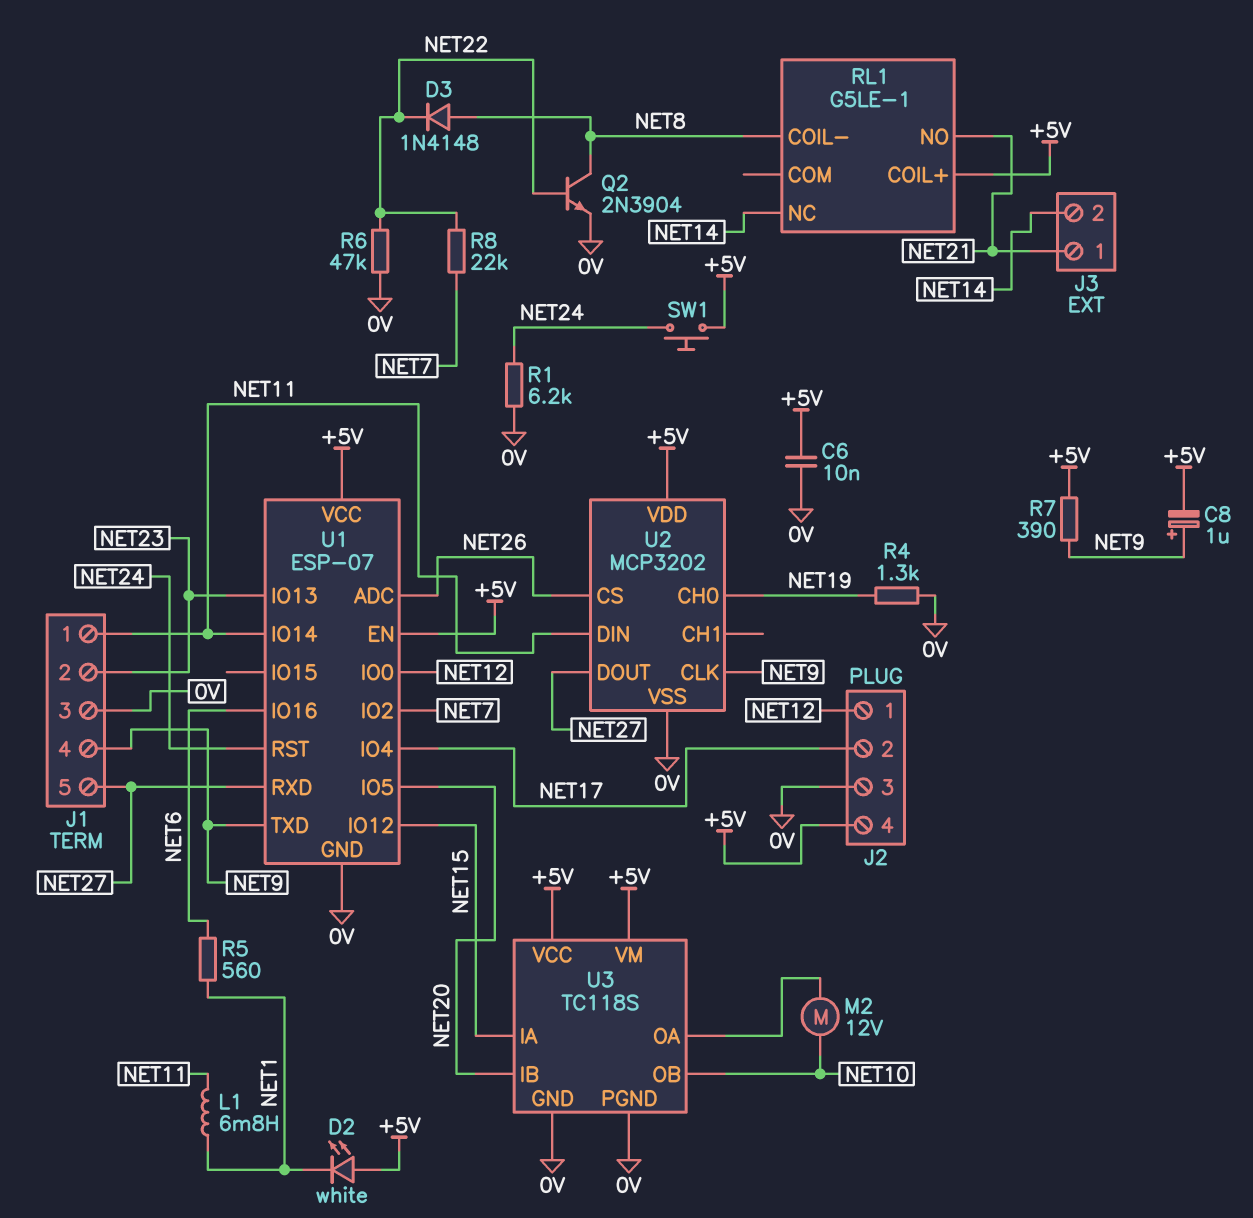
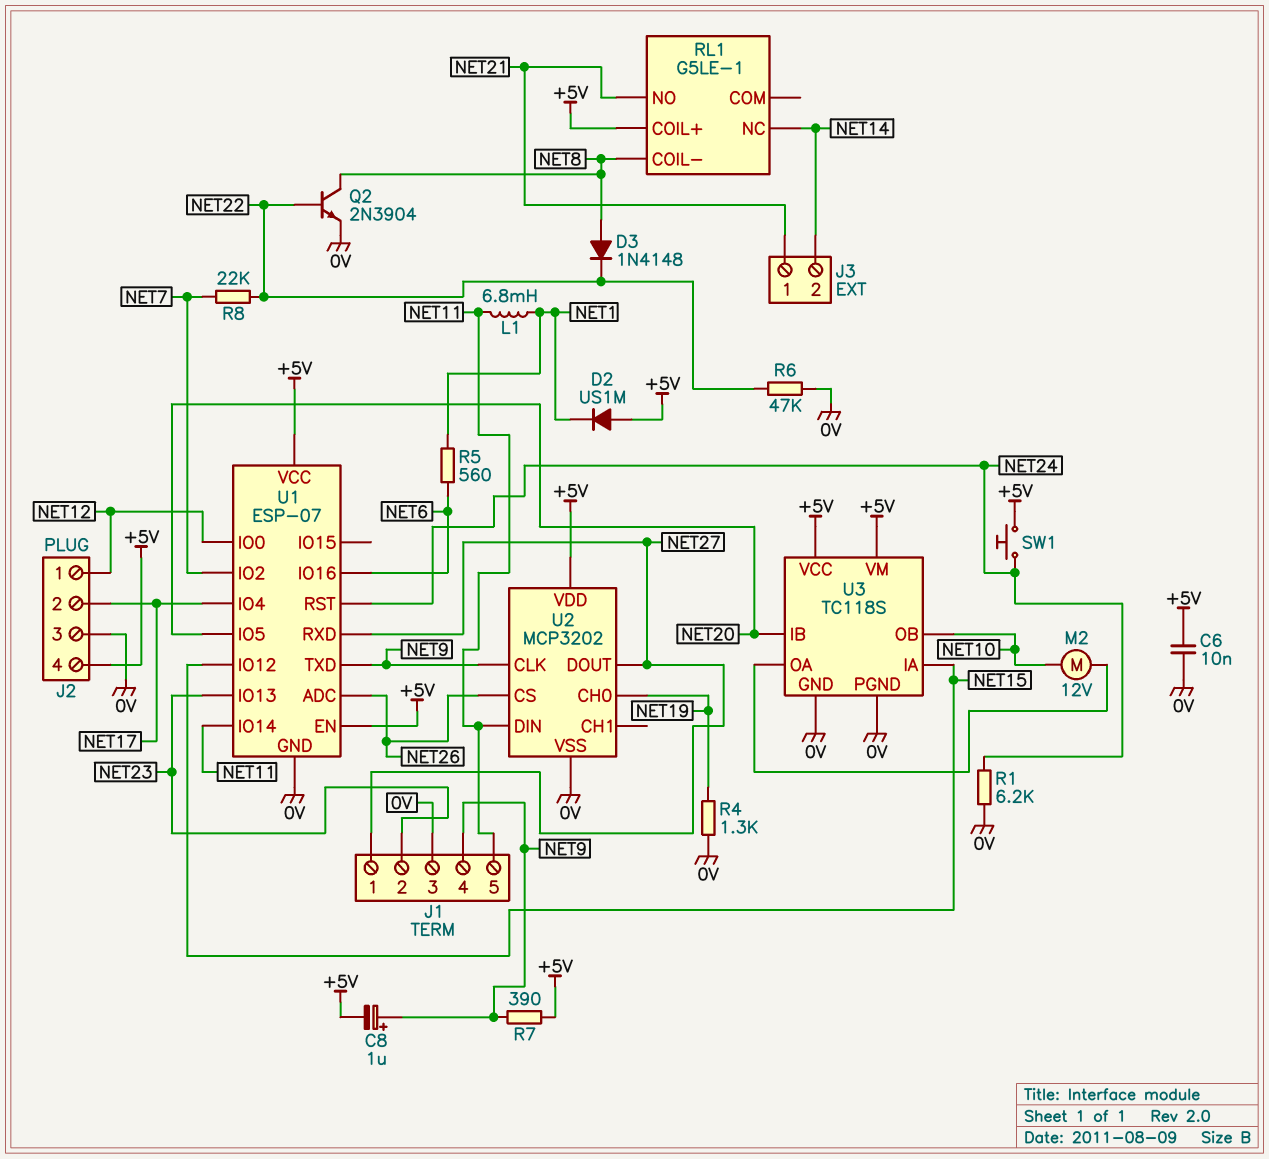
D2: LED white (A +5V, K NET1) -> diode US1M (A +5V, K NET1)
J1 pin 1: NET11 -> NET27
J1 pin 5: NET27 -> NET11

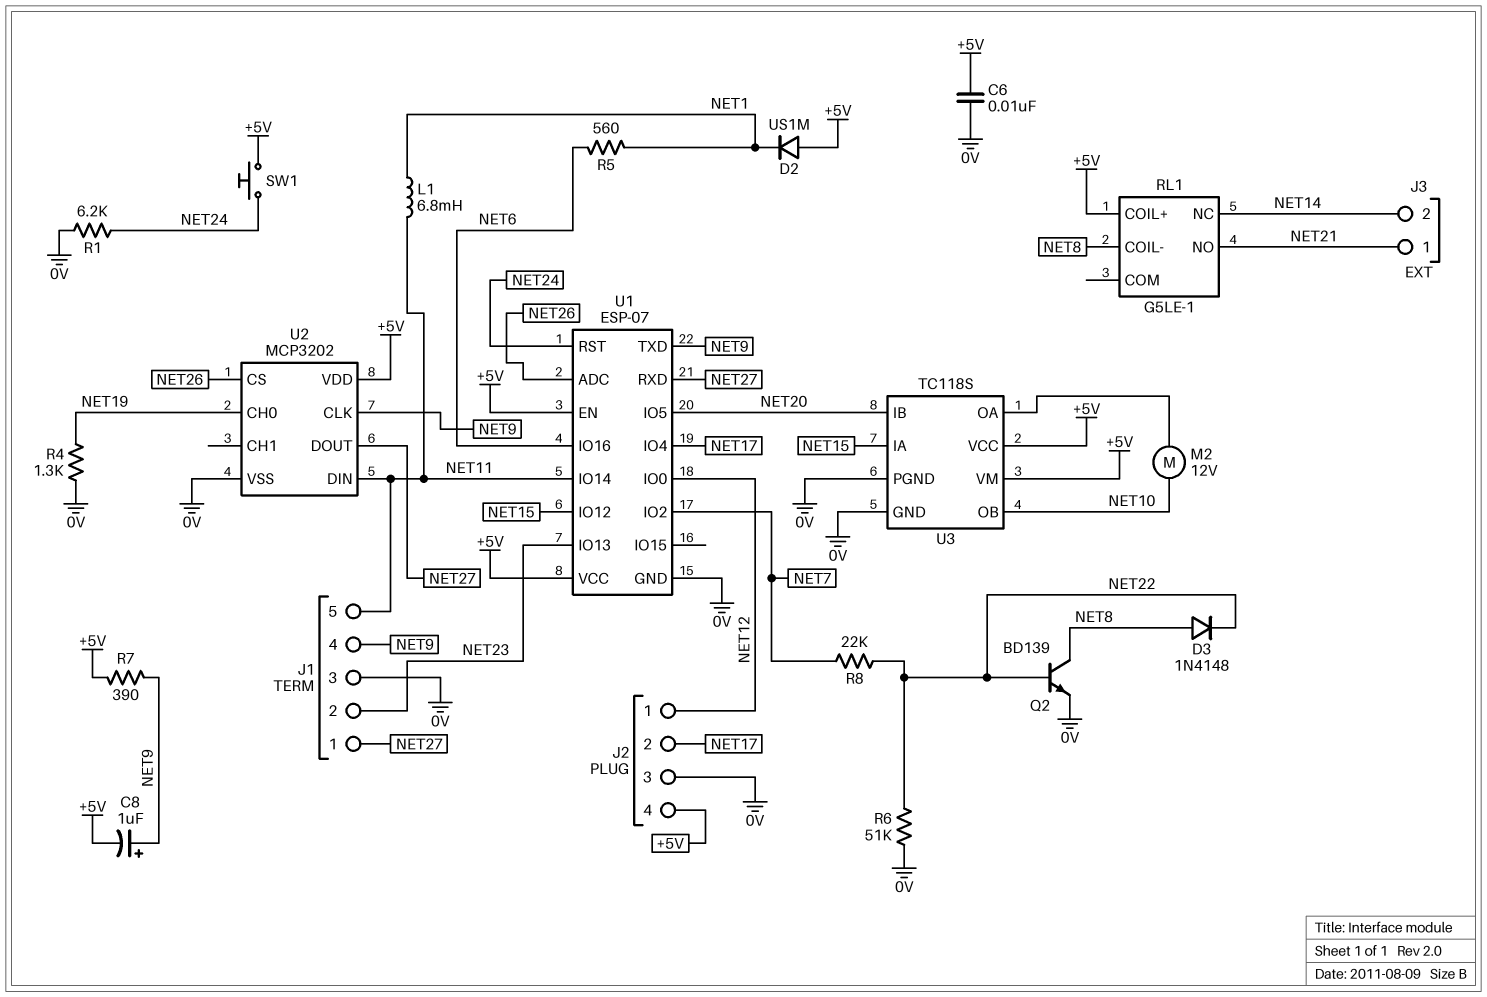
Q2: NPN 2N3904 (B NET22, C NET8, E 0V) -> NPN BD139 (B NET22, C NET8, E 0V)
R6: 47k (0V, NET22) -> 51k (0V, NET22)

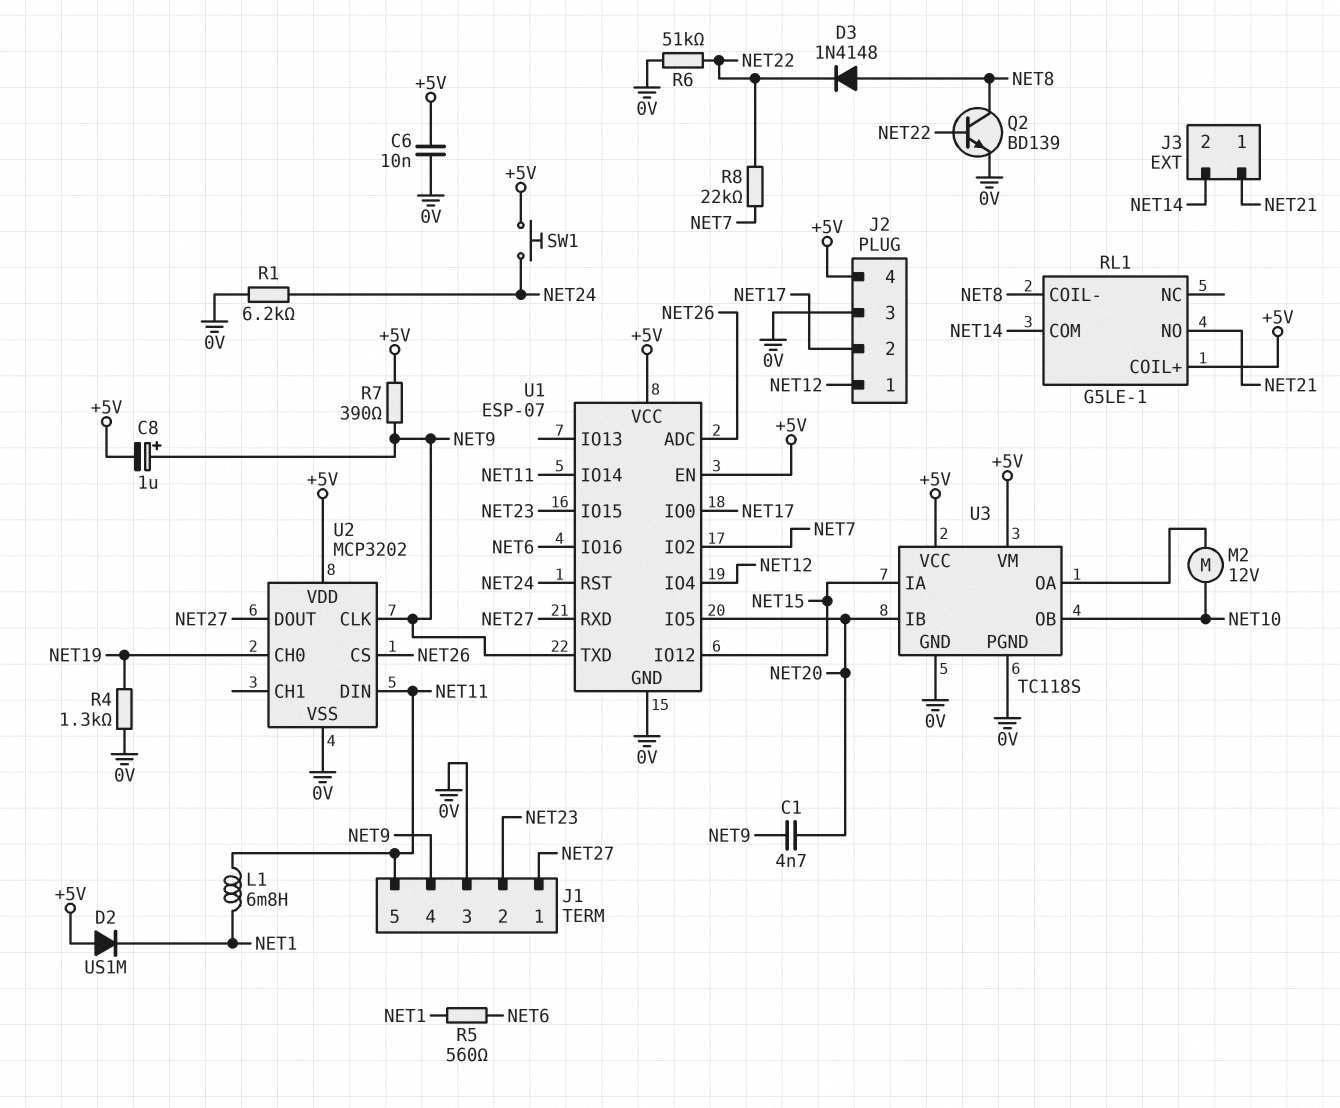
C1: none -> 4.7nF (NET9, NET20)
RL1 pin COM: none -> NET14
RL1 pin NC: NET14 -> none
U1 pin IO0: NET12 -> NET17
U1 pin IO4: NET17 -> NET12
U1 pin IO13: NET23 -> none
U1 pin IO15: none -> NET23

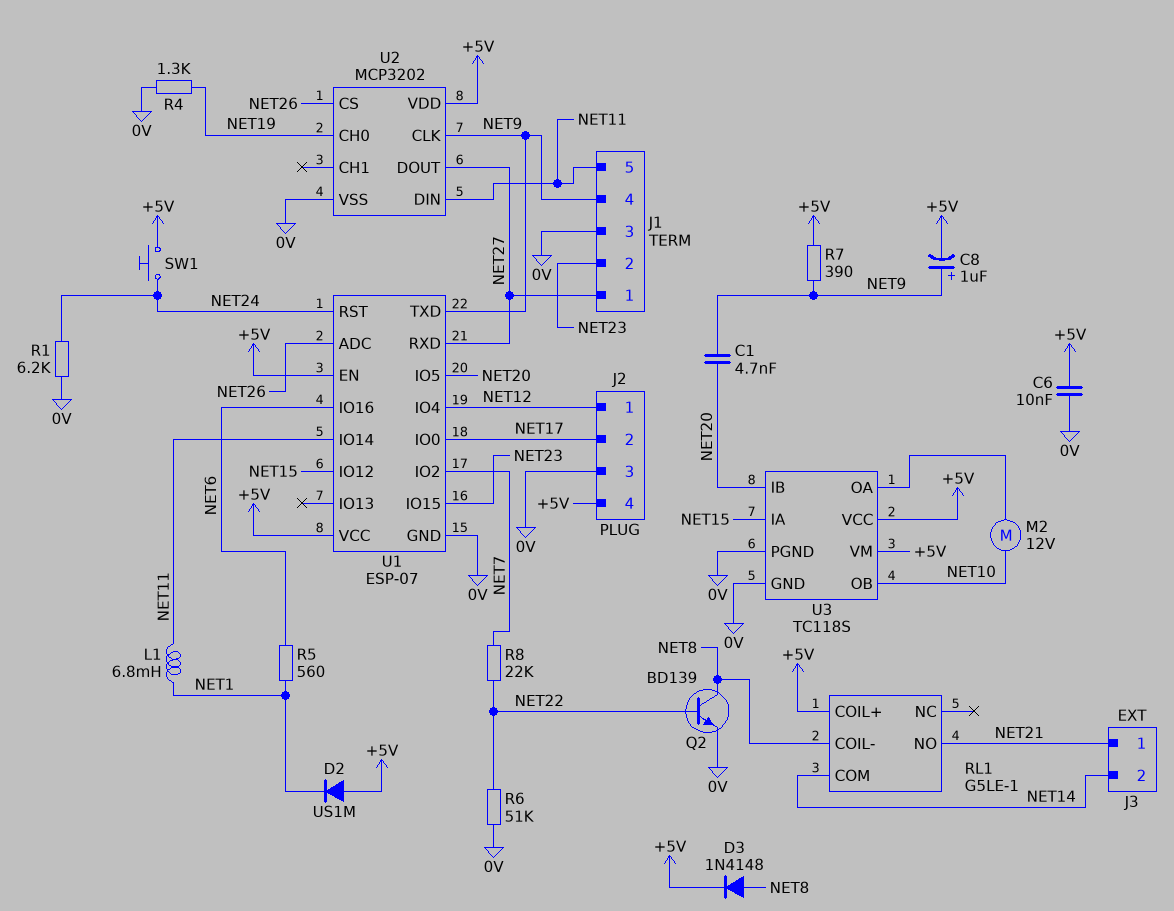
D3: diode 1N4148 (A NET8, K NET22) -> diode 1N4148 (A NET8, K +5V)

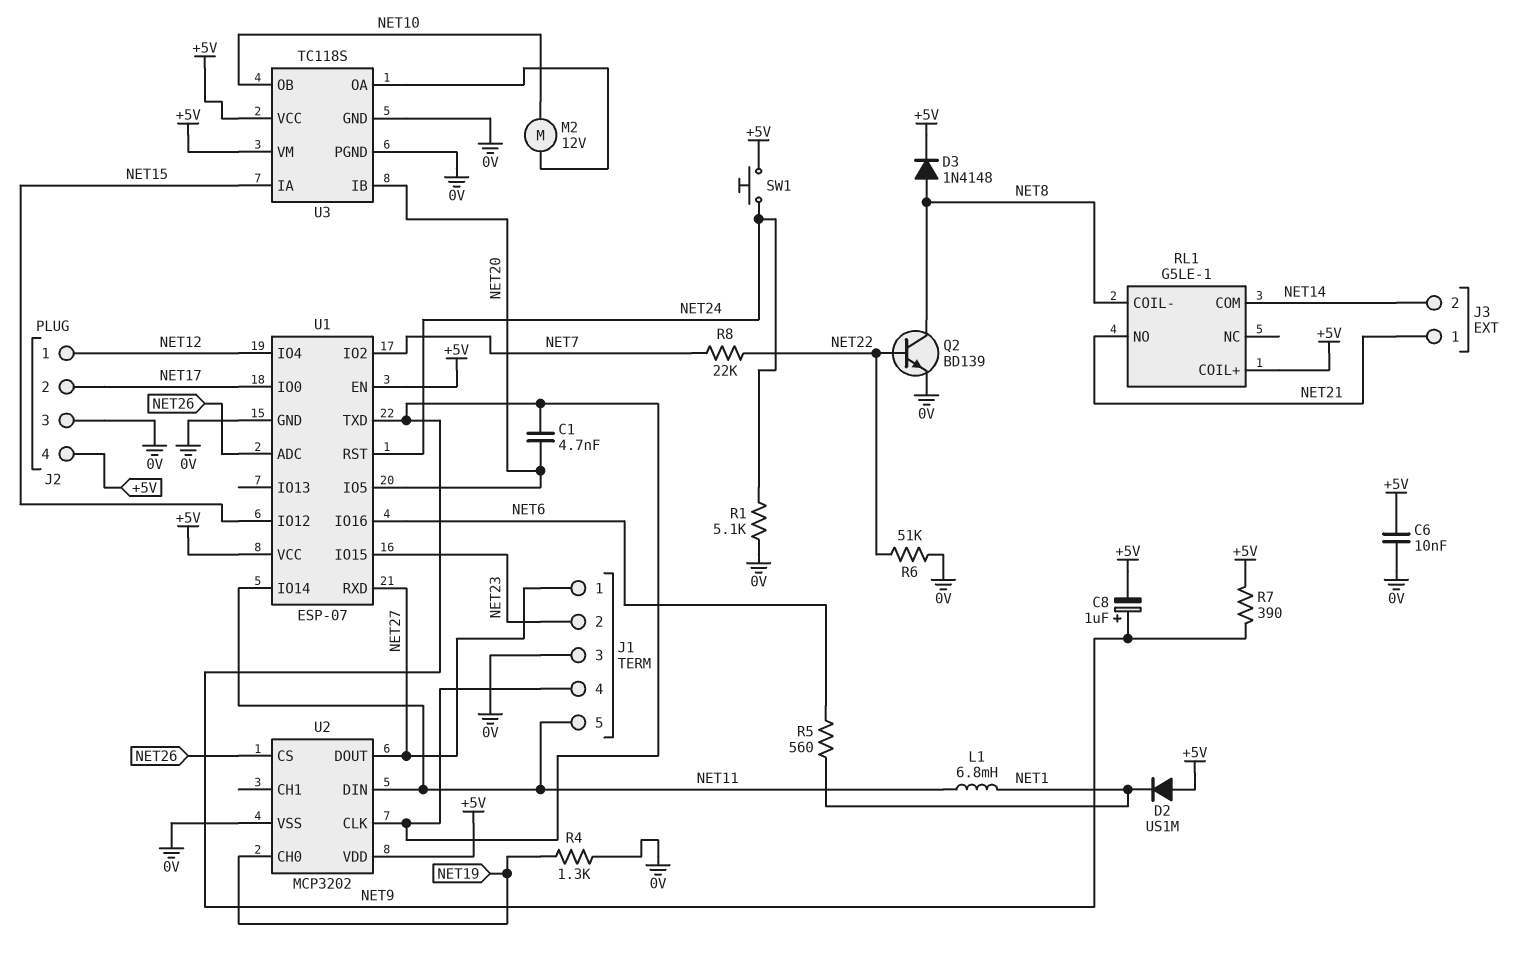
R1: 6.2k (0V, NET24) -> 5.1k (0V, NET24)

